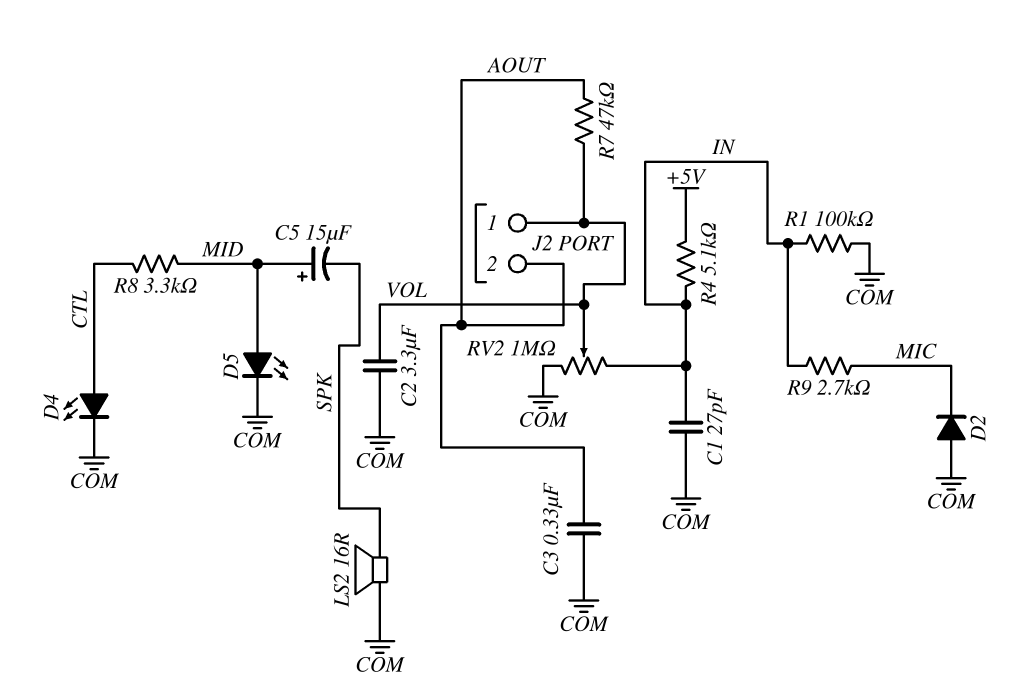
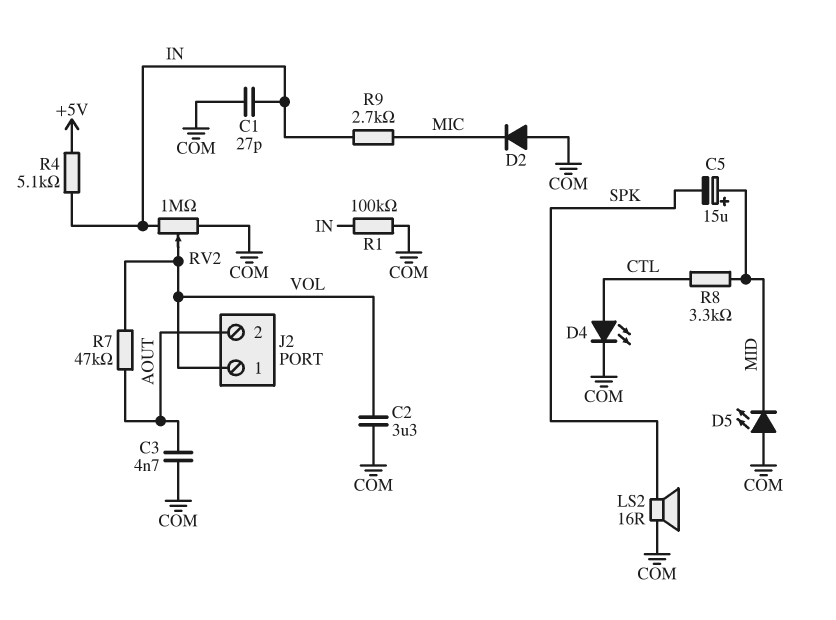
C3: 330nF (AOUT, COM) -> 4.7nF (AOUT, COM)
D5: LED (A MID, K COM) -> LED (A COM, K MID)

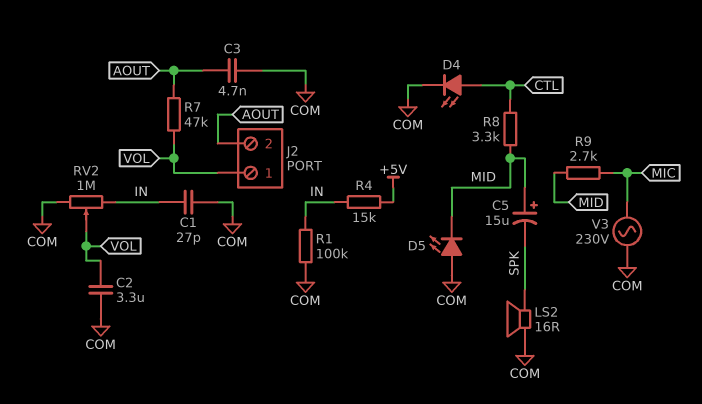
D2: diode (A COM, K MIC) -> none
R4: 5.1k (+5V, IN) -> 15k (+5V, IN)
R9: 2.7k (IN, MIC) -> 2.7k (MIC, MID)
V3: none -> AC 230V (COM, MIC)

